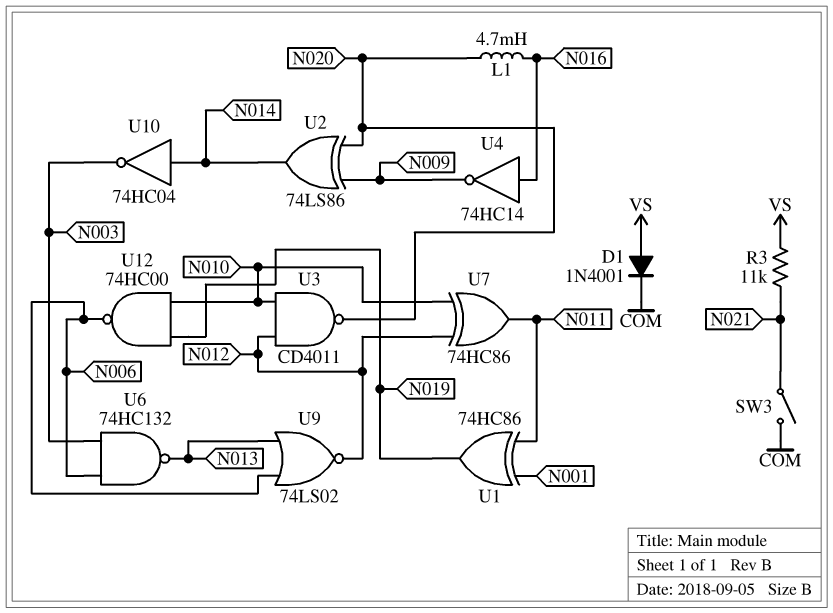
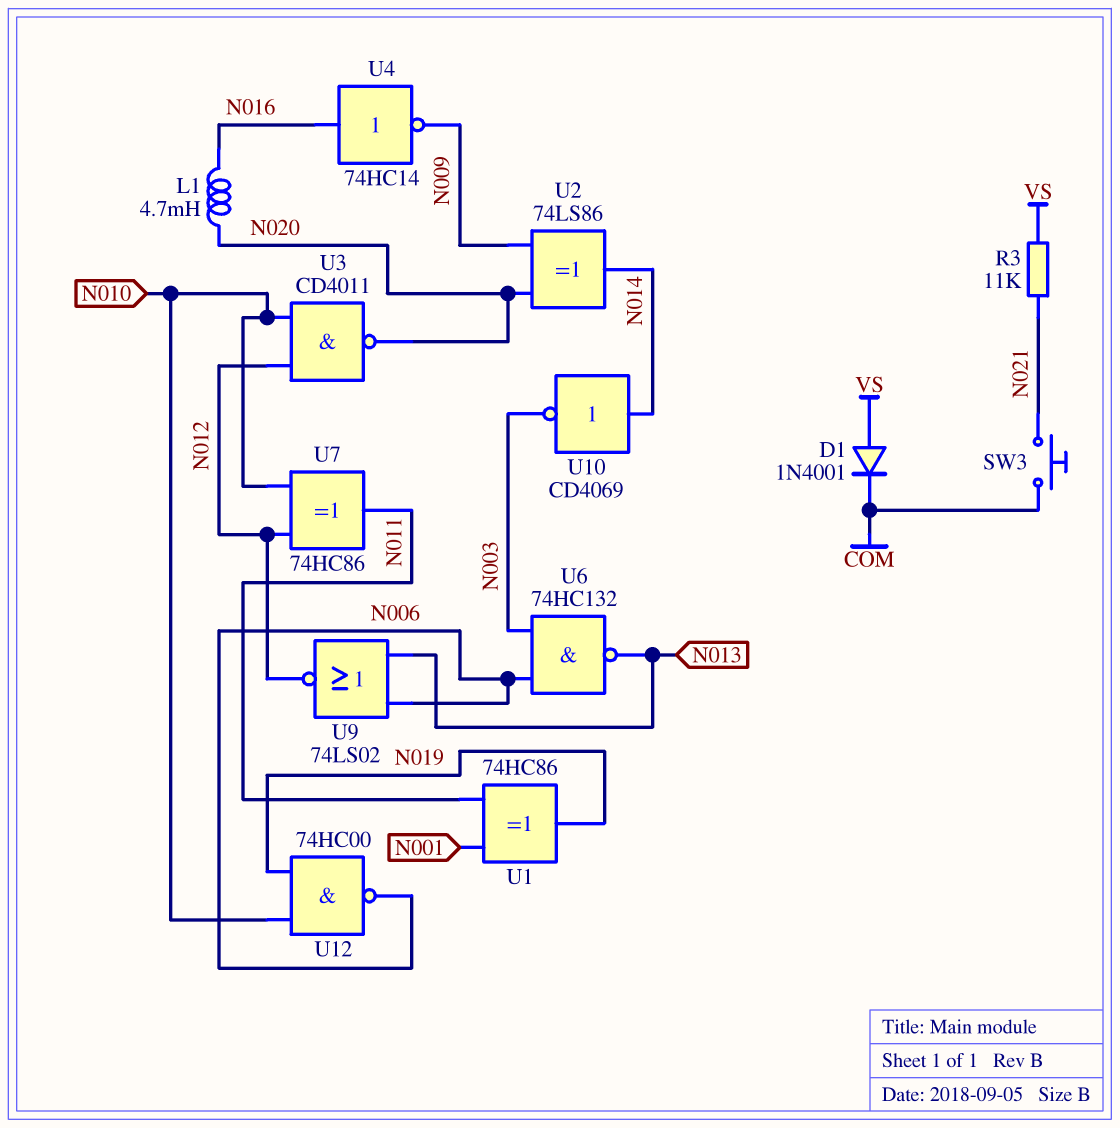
SW3: switch (COM, N021) -> button (COM, N021)
U10: NOT 74HC04 (in N014, out N003) -> NOT CD4069 (in N014, out N003)

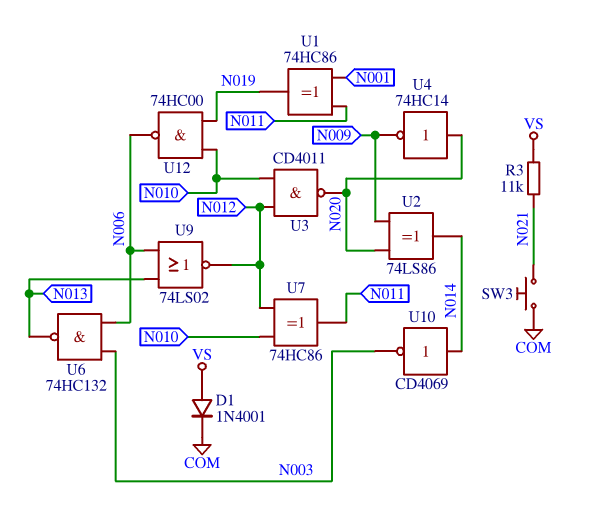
L1: 4.7mH (N016, N020) -> none
U4: NOT 74HC14 (in N016, out N009) -> NOT 74HC14 (in N020, out N009)

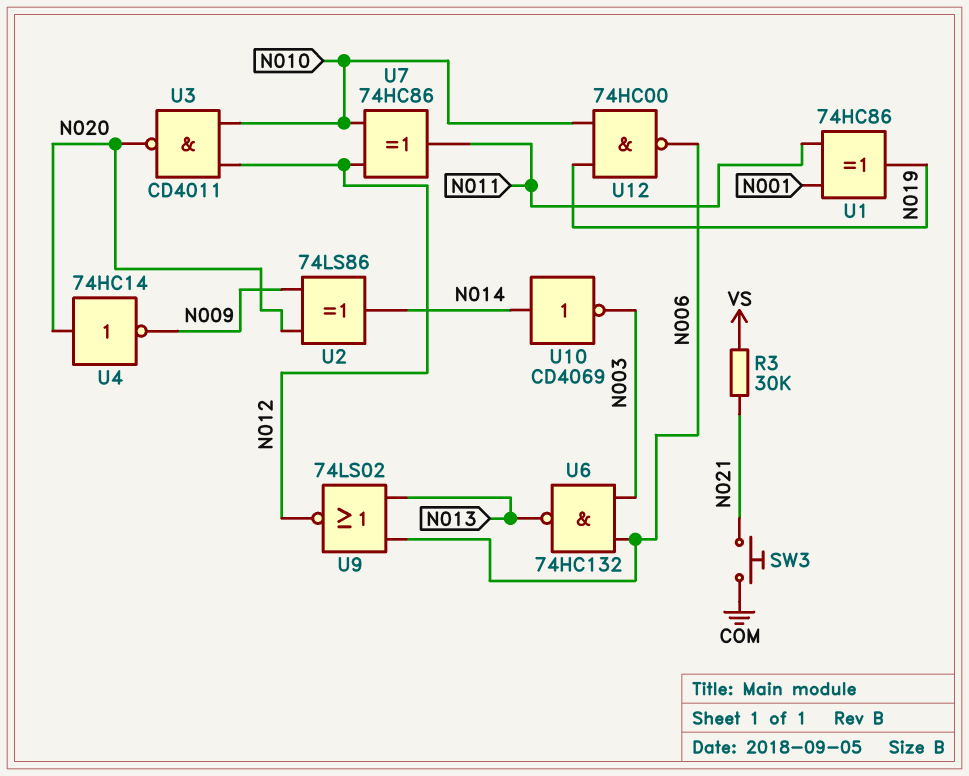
D1: diode 1N4001 (A VS, K COM) -> none
R3: 11k (N021, VS) -> 30k (N021, VS)

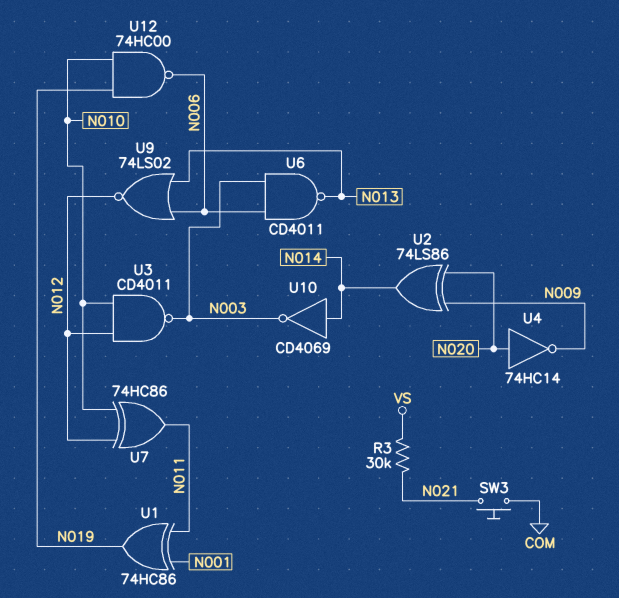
U3: NAND CD4011 (in N010, in N012, out N020) -> NAND CD4011 (in N010, in N012, out N003)
U6: NAND 74HC132 (in N003, in N006, out N013) -> NAND CD4011 (in N003, in N006, out N013)

